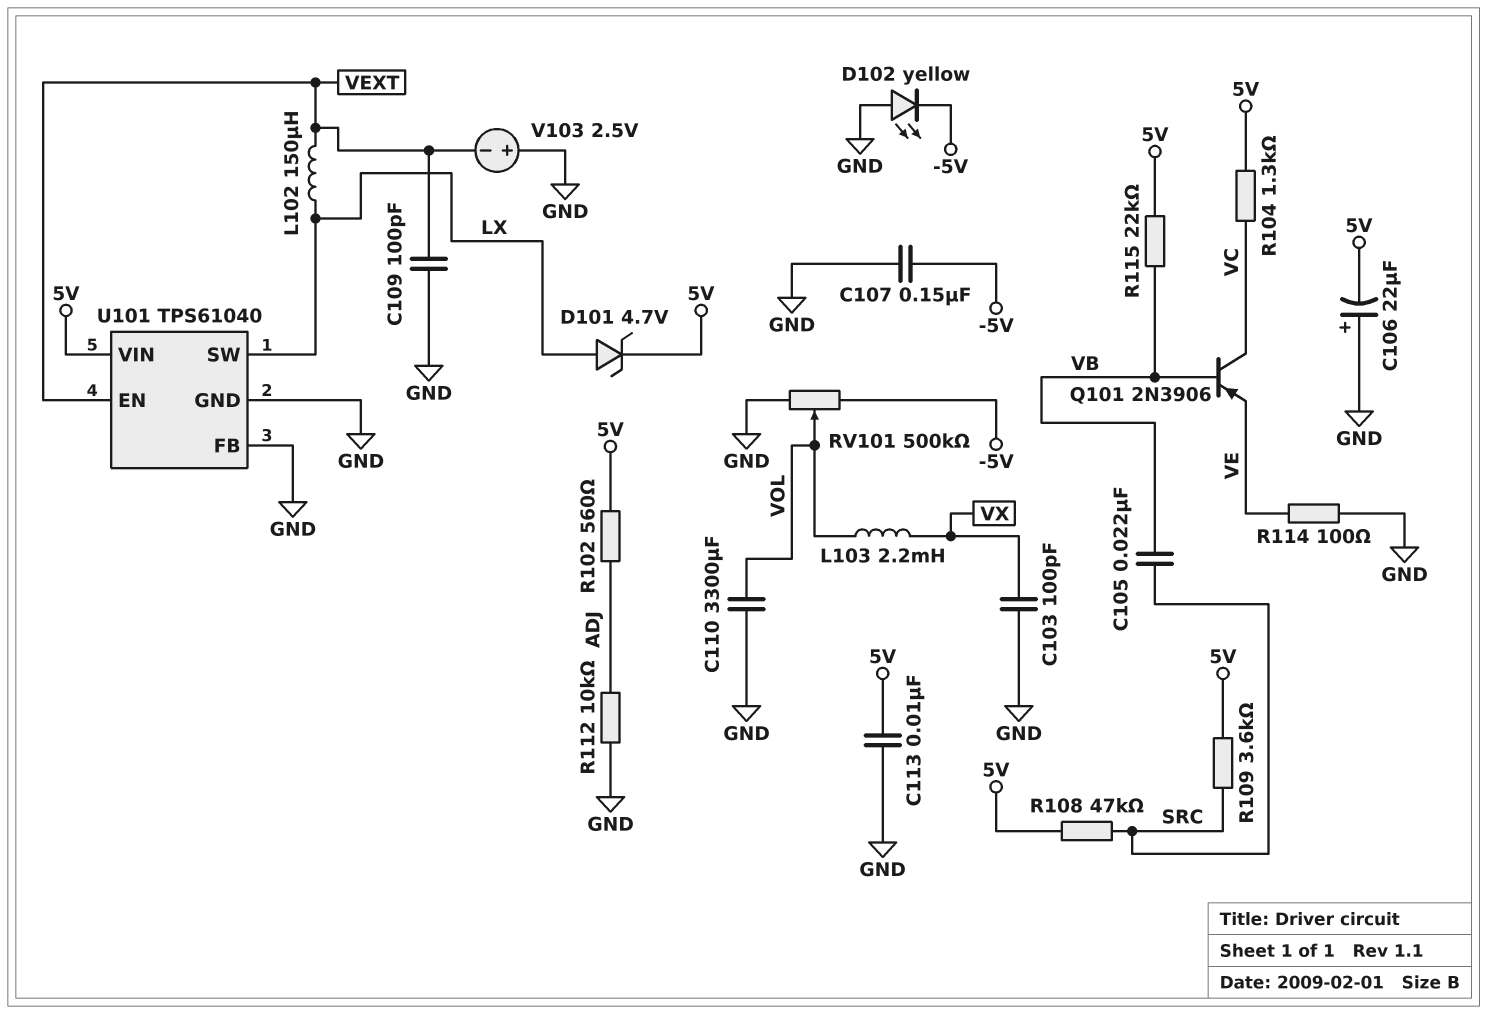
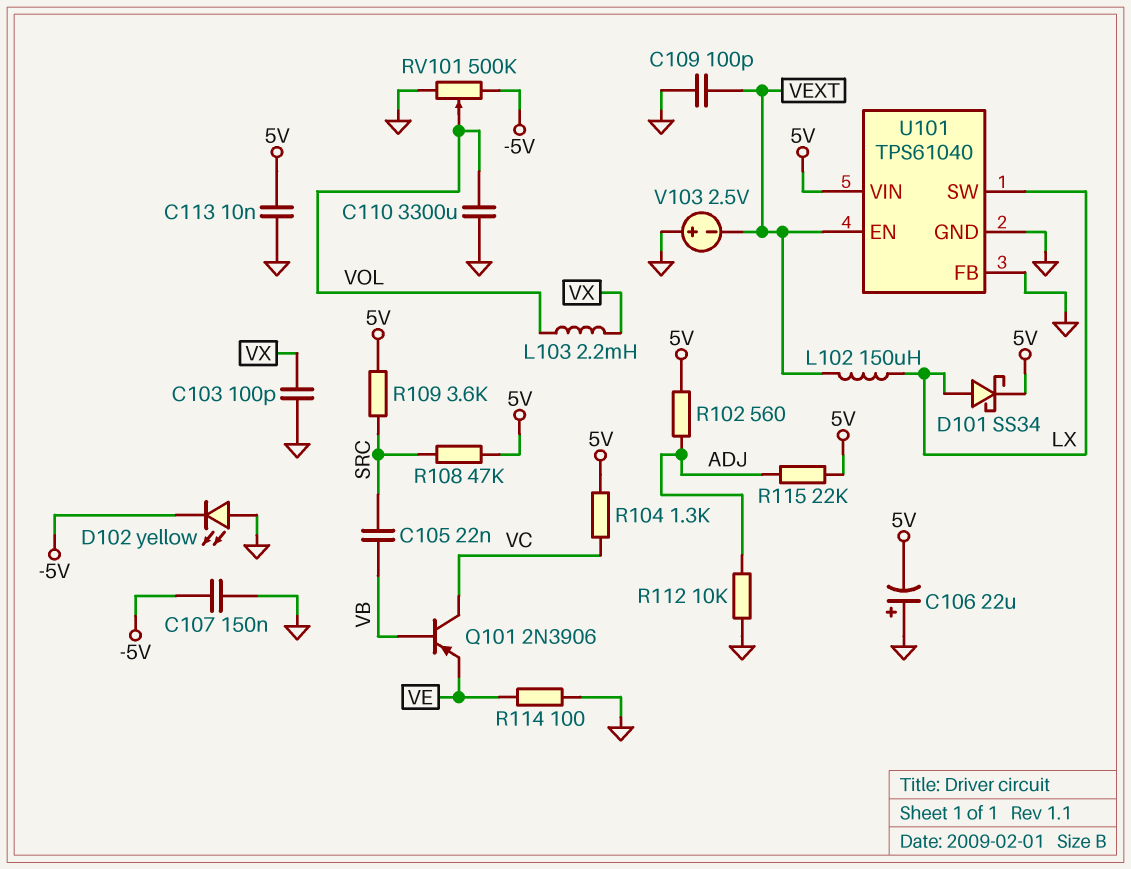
D101: zener 4.7V (A LX, K 5V) -> schottky SS34 (A LX, K 5V)
R115: 22k (5V, VB) -> 22k (5V, ADJ)

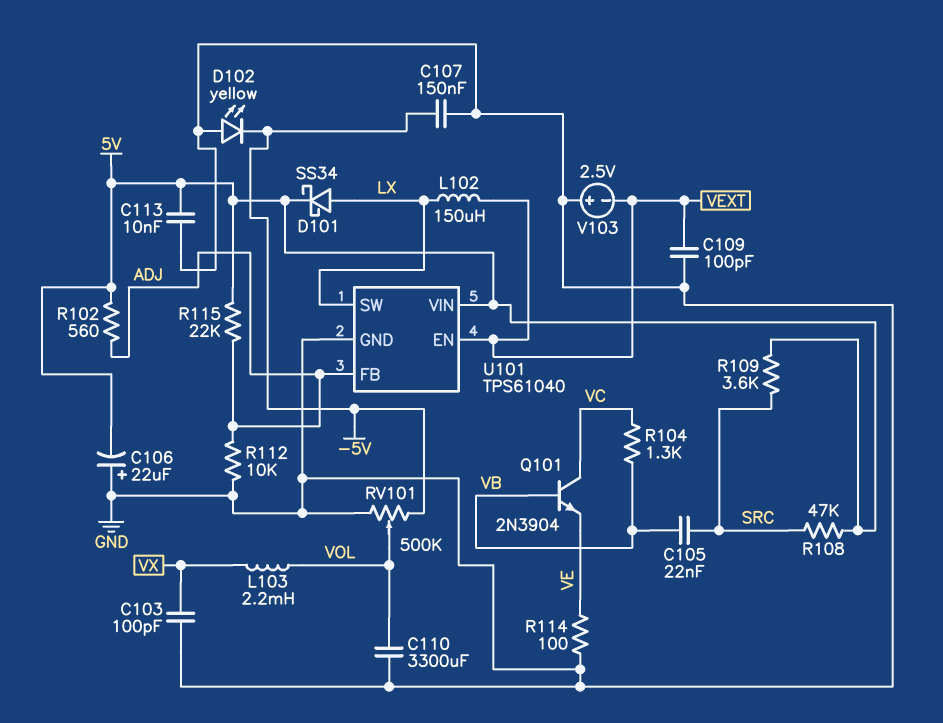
Q101: PNP 2N3906 (B VB, C VC, E VE) -> NPN 2N3904 (B VB, C VC, E VE)
R104: 1.3k (5V, VC) -> 1.3k (VB, VC)
U101 pin FB: GND -> ADJ

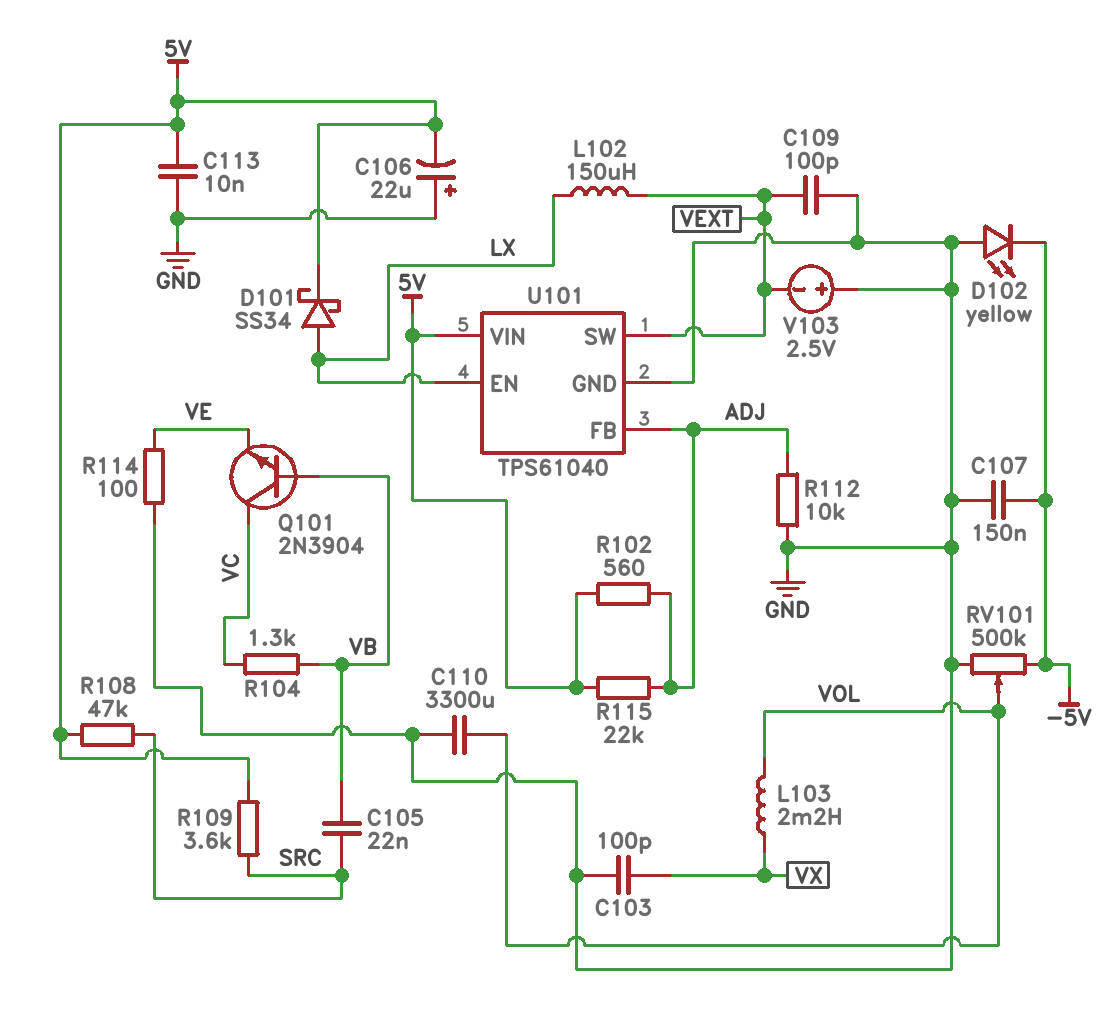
U101 pin EN: VEXT -> LX
U101 pin SW: LX -> VEXT

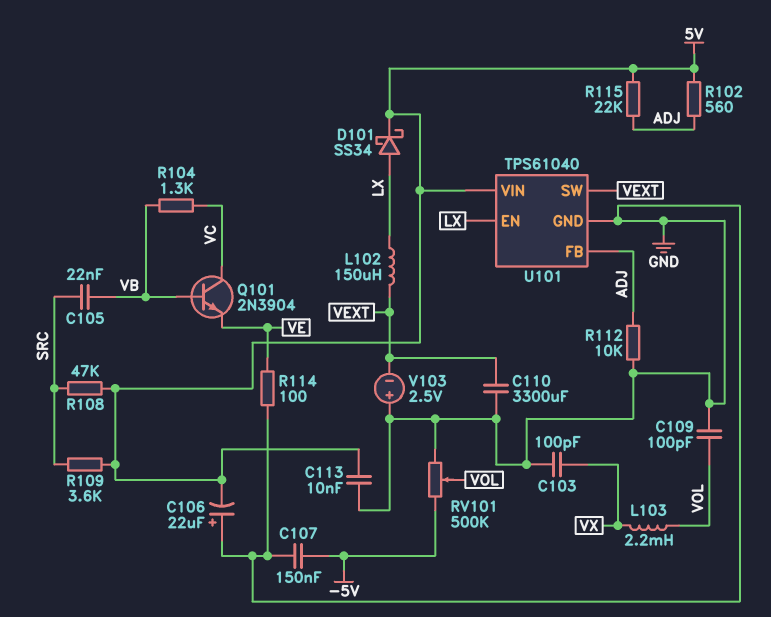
C109: 100pF (GND, VEXT) -> 100pF (GND, VOL)
C110: 3300uF (GND, VOL) -> 3300uF (GND, VEXT)
D102: LED yellow (A GND, K -5V) -> none

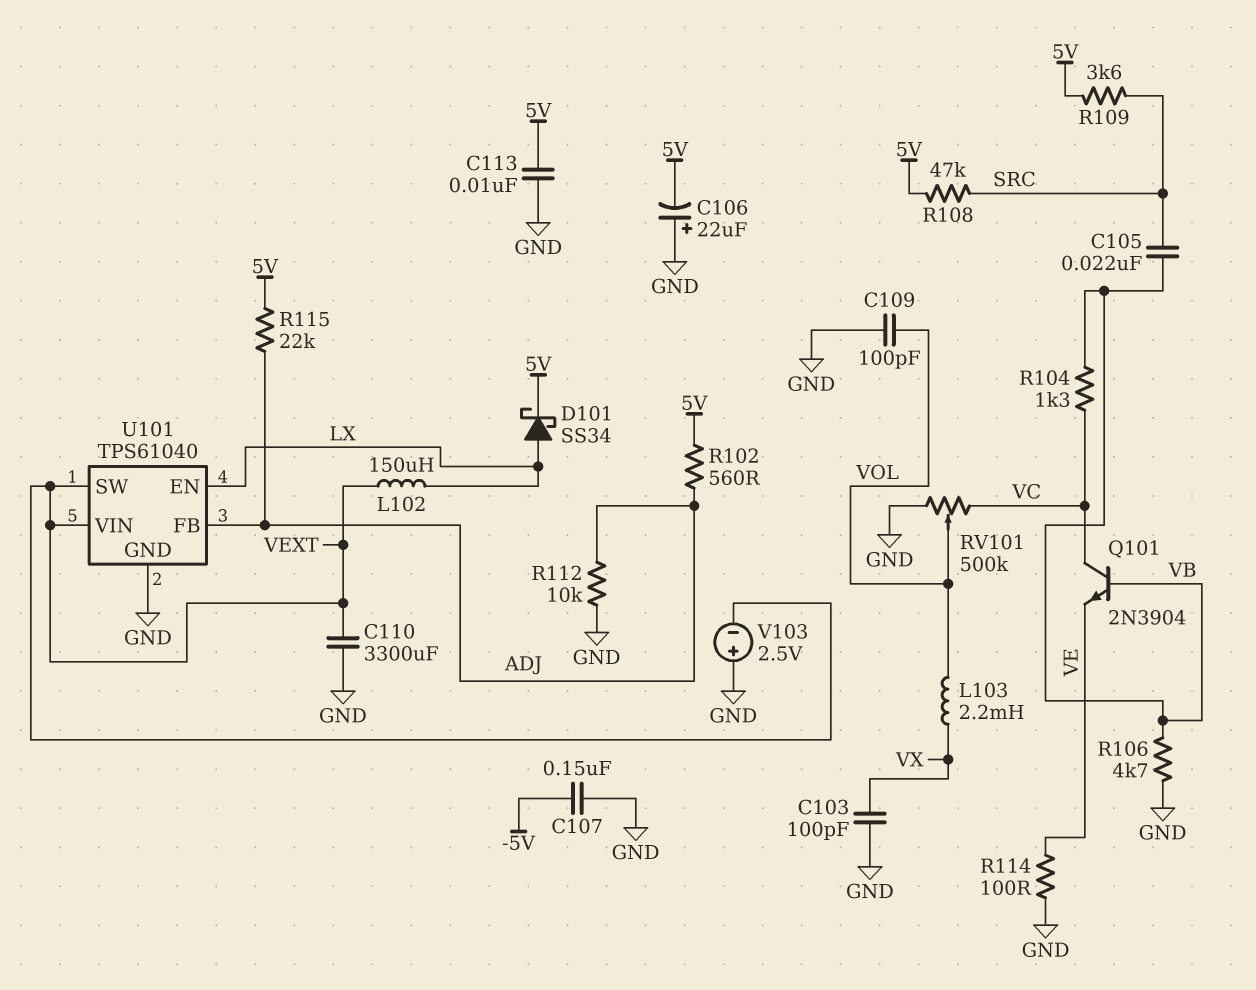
R106: none -> 4.7k (GND, VB)
RV101: 500k (-5V, GND, wiper VOL) -> 500k (GND, VC, wiper VOL)
U101 pin VIN: 5V -> VEXT

